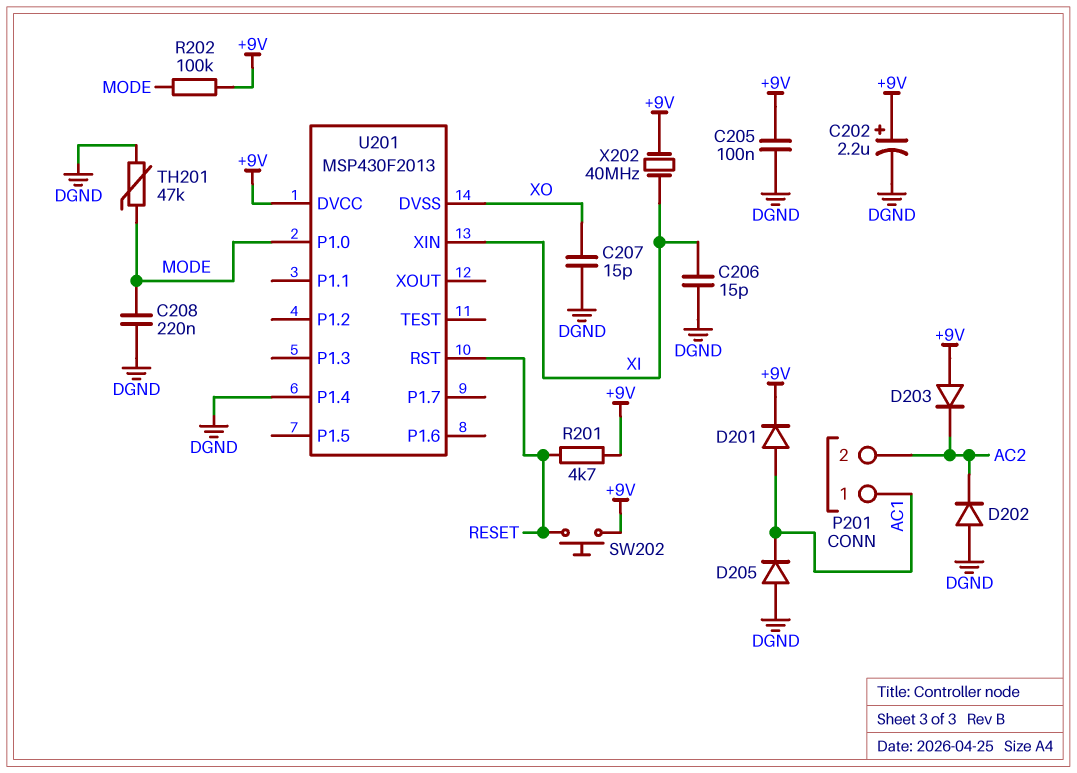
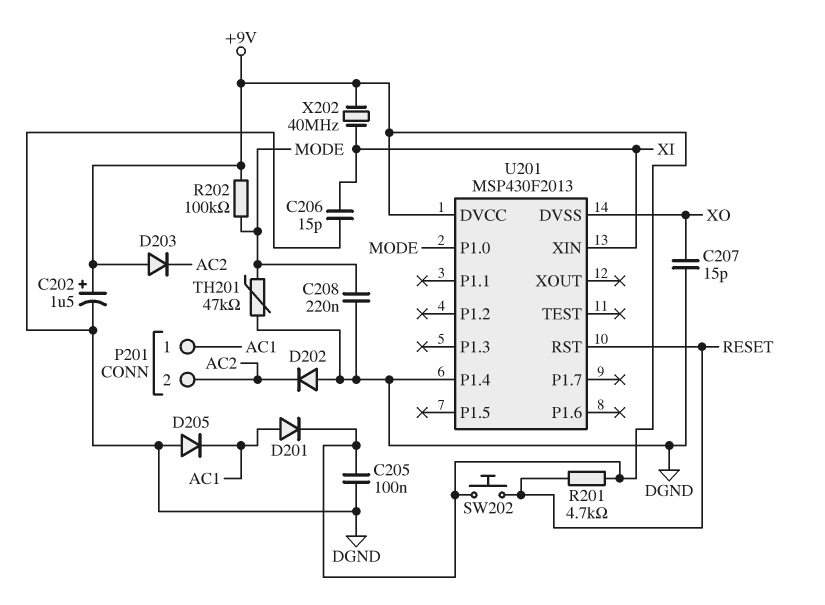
C202: 2.2uF (plus +9V, minus DGND) -> 1.5uF (plus +9V, minus DGND)

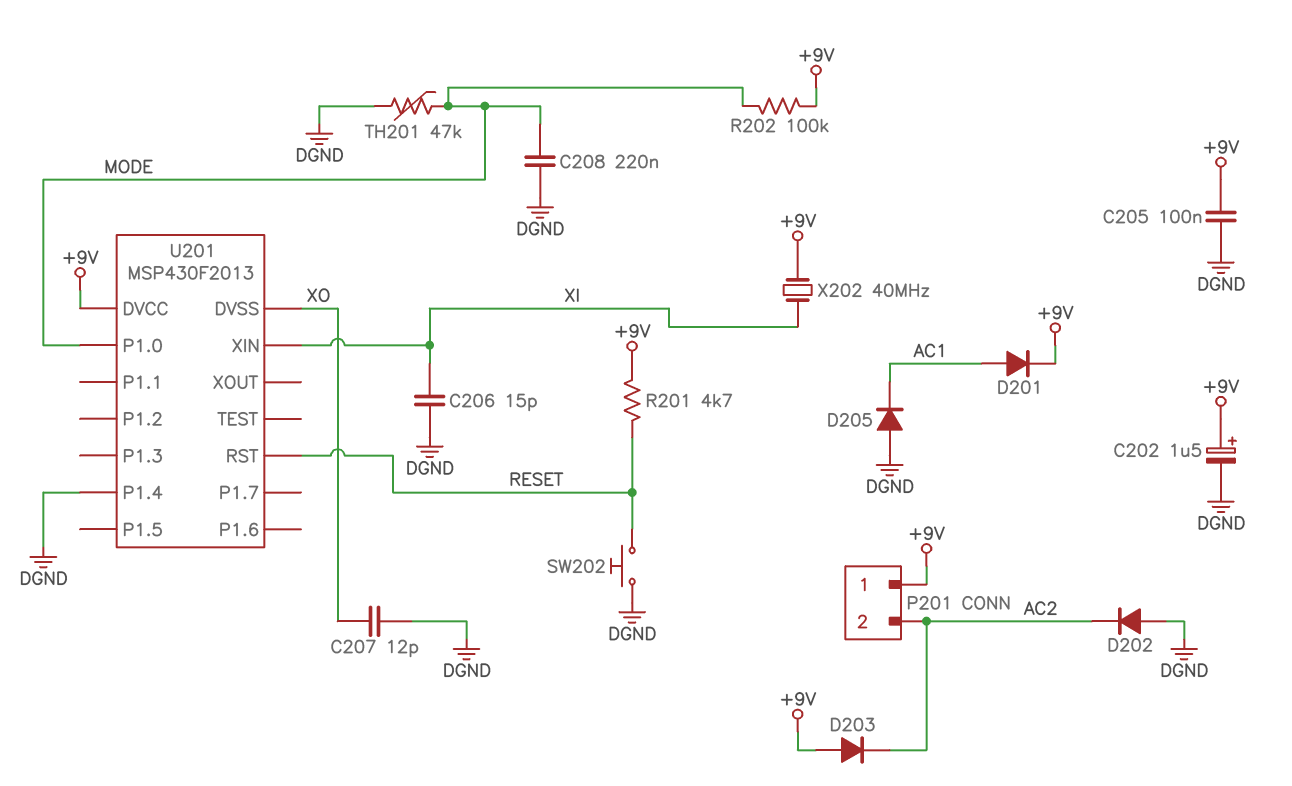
C207: 15pF (DGND, XO) -> 12pF (DGND, XO)
P201 pin 1: AC1 -> +9V
SW202: button (+9V, RESET) -> button (DGND, RESET)

